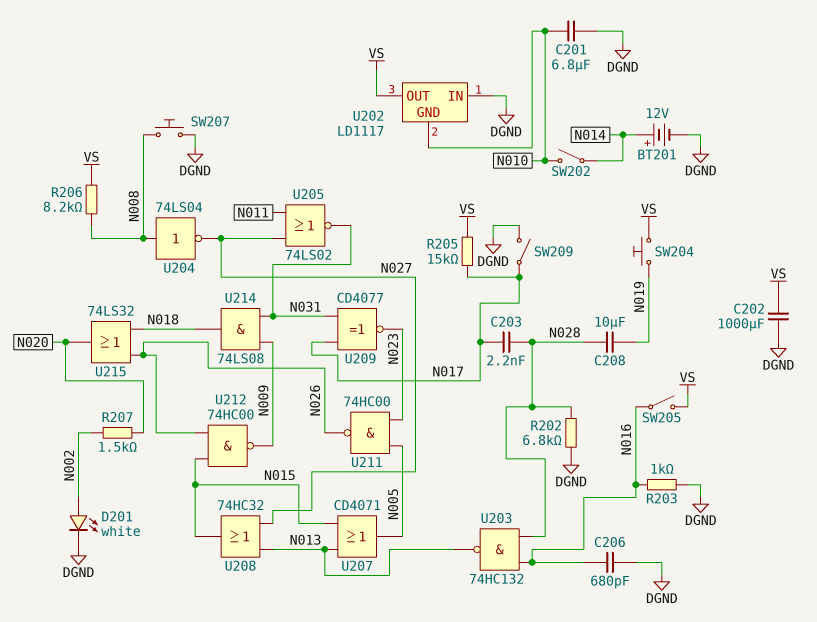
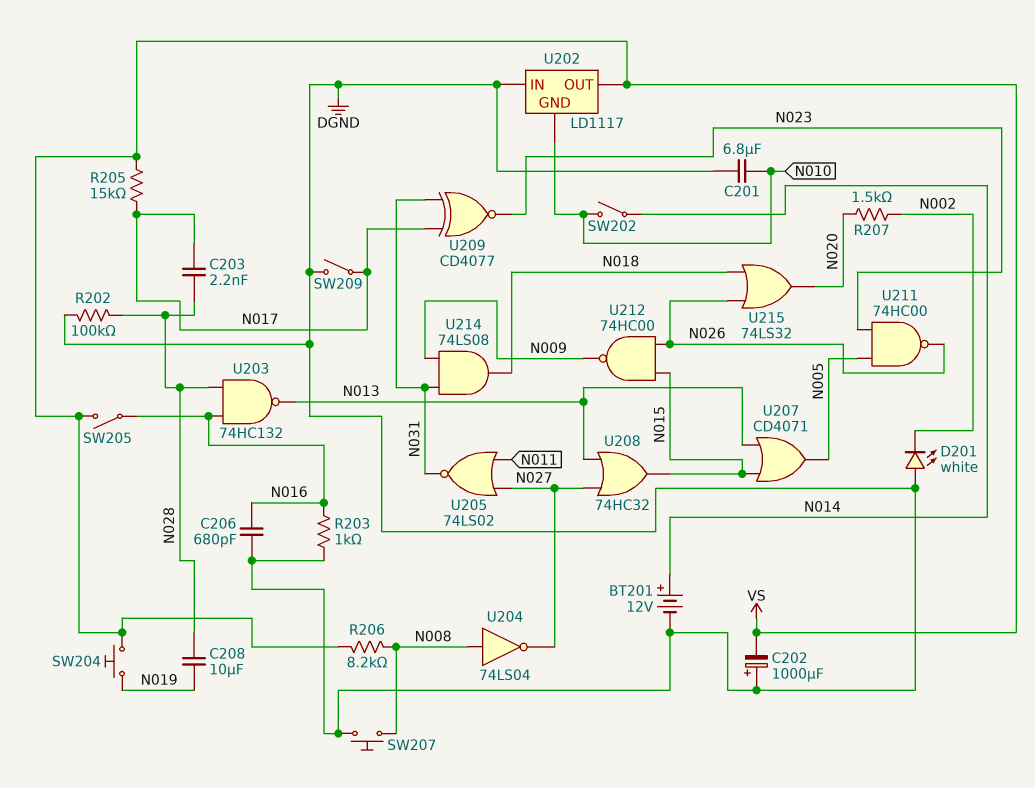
C202: 1000uF (DGND, VS) -> 1000uF (plus DGND, minus VS)
D201: LED white (A N002, K DGND) -> LED white (A DGND, K N002)
R202: 6.8k (DGND, N028) -> 100k (DGND, N028)

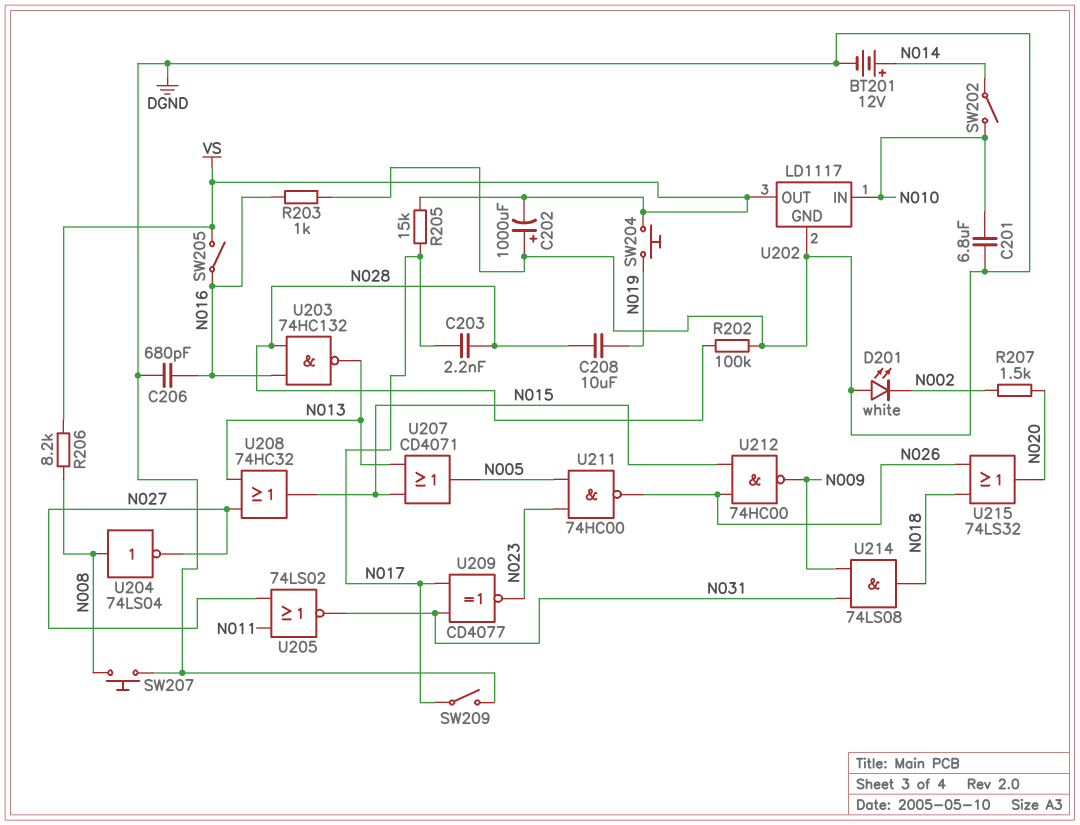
U202 pin GND: N010 -> DGND
U202 pin IN: DGND -> N010

